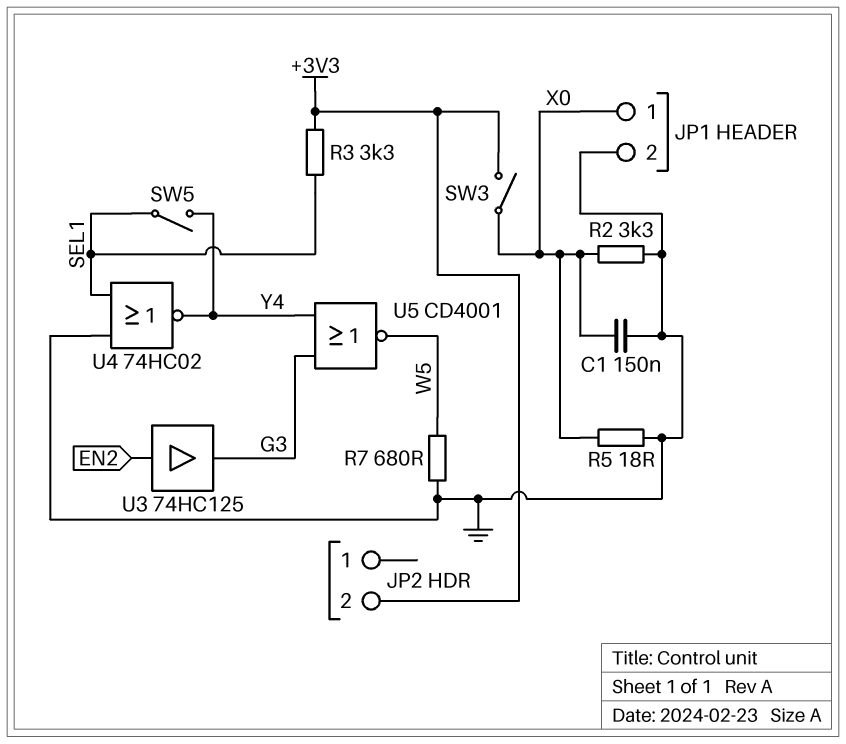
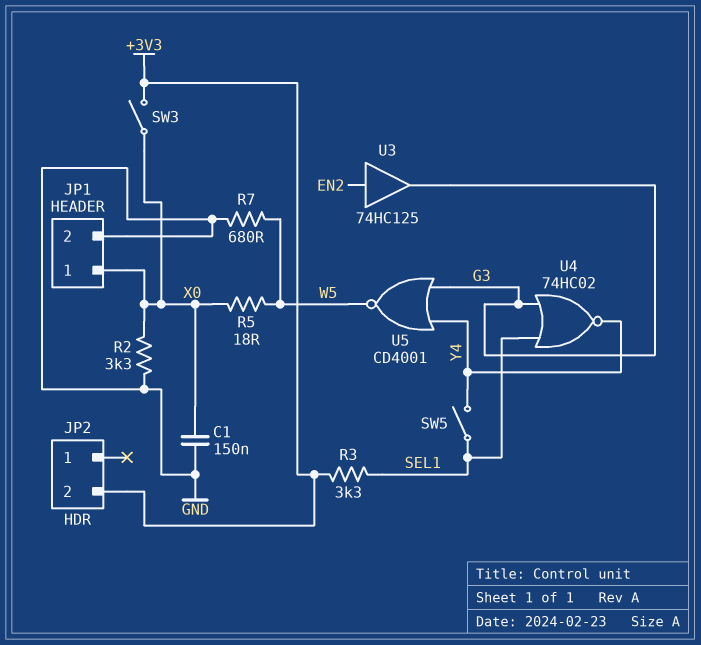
R5: 18 (GND, X0) -> 18 (W5, X0)
U4: NOR 74HC02 (in GND, in SEL1, out Y4) -> NOR 74HC02 (in G3, in SEL1, out Y4)

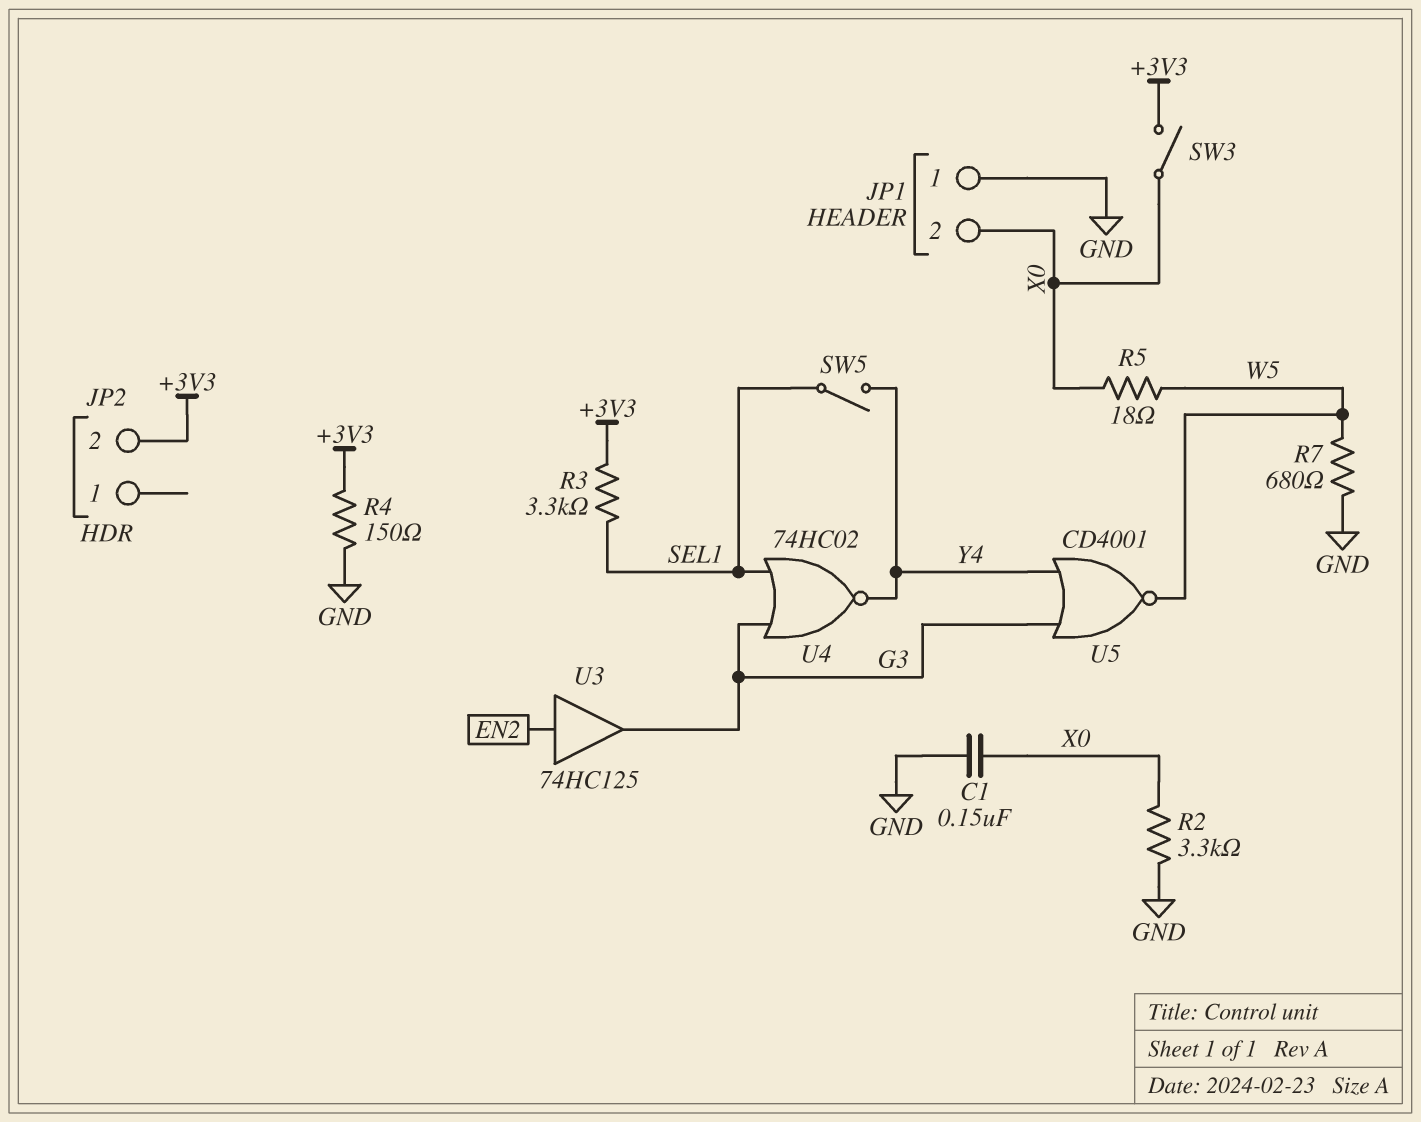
JP1 pin 1: X0 -> GND
JP1 pin 2: GND -> X0
R4: none -> 150 (+3V3, GND)

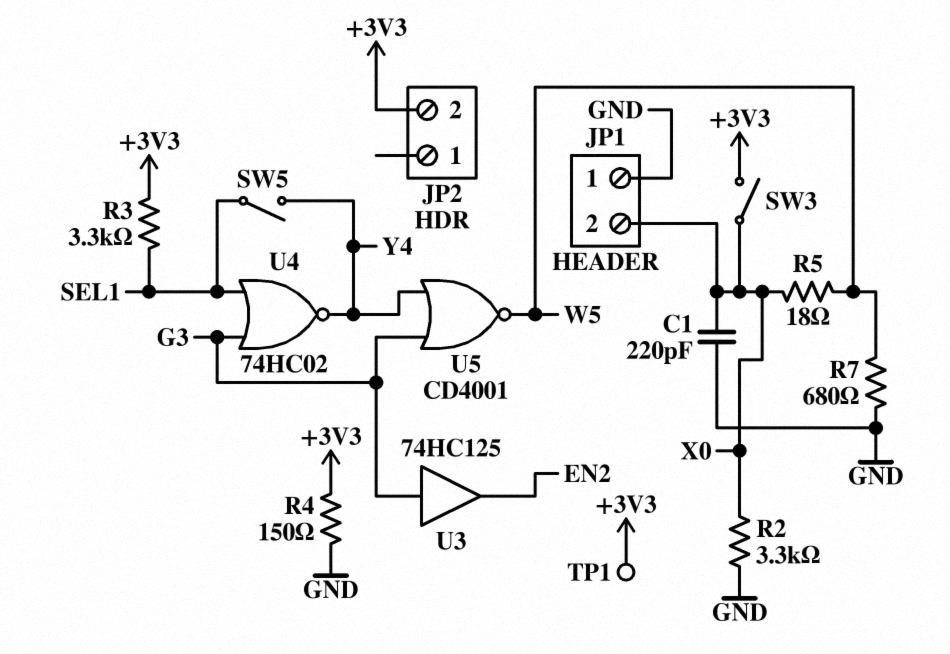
C1: 150nF (GND, X0) -> 220pF (GND, X0)
TP1: none -> test point (+3V3)
U3: buffer 74HC125 (in EN2, out G3) -> buffer 74HC125 (in G3, out EN2)

